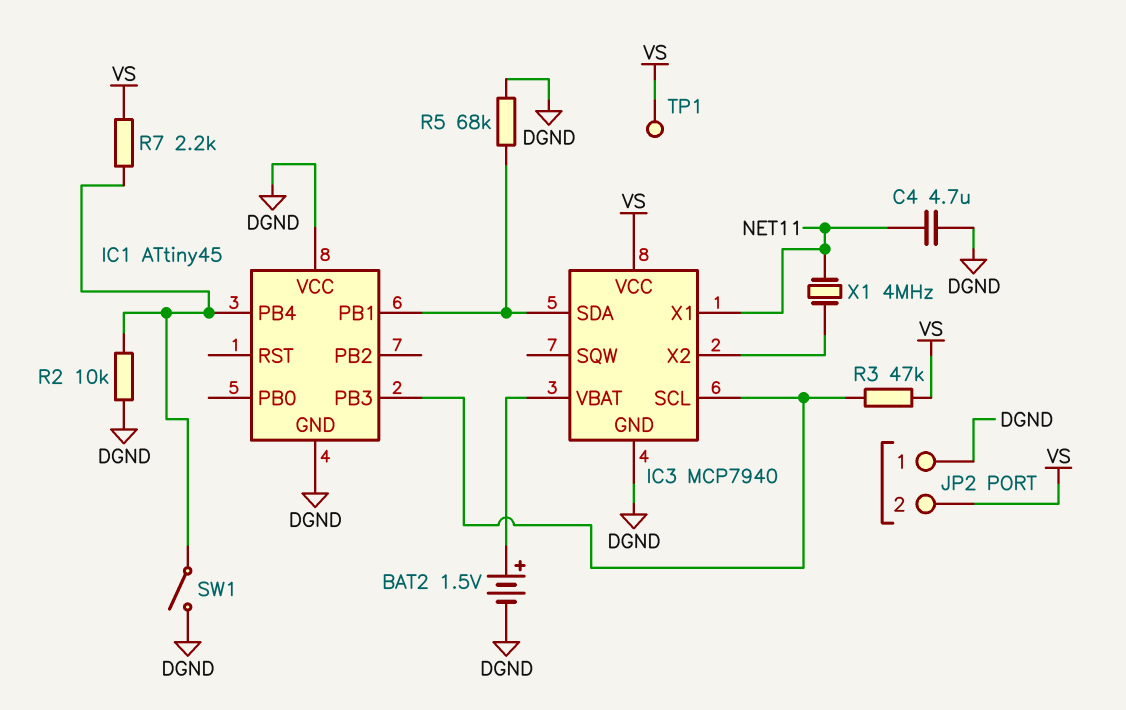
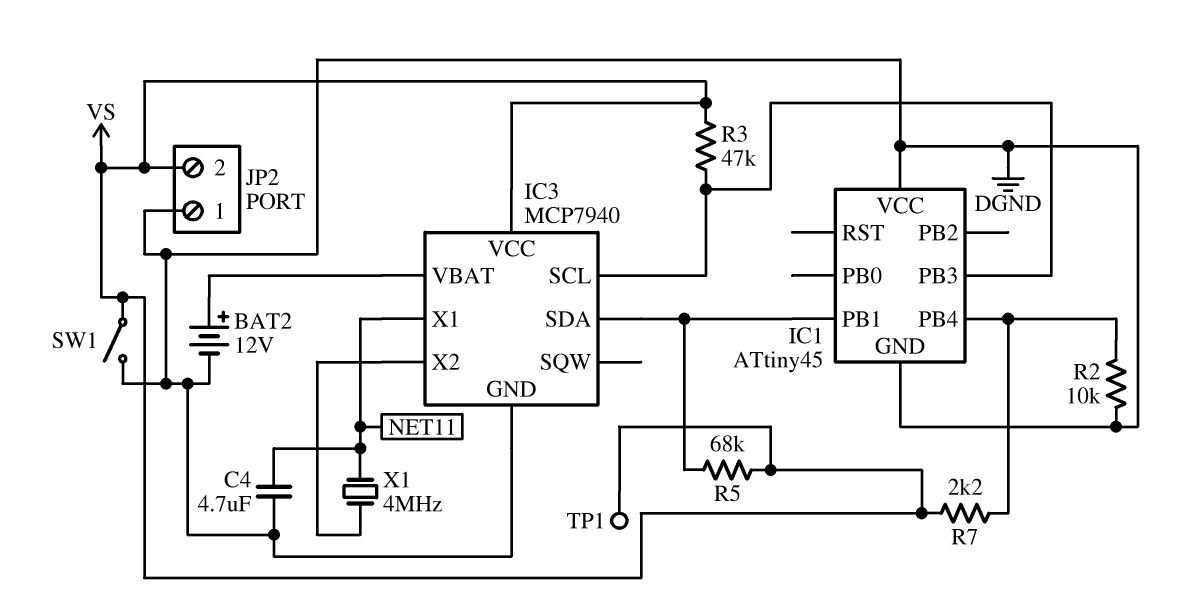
BAT2: 1.5V (plus IC3/VBAT, minus DGND) -> 12V (plus IC3/VBAT, minus DGND)
R5: 68k (DGND, IC1/PB1) -> 68k (IC1/PB1, VS)
SW1: switch (DGND, IC1/PB4) -> switch (DGND, VS)

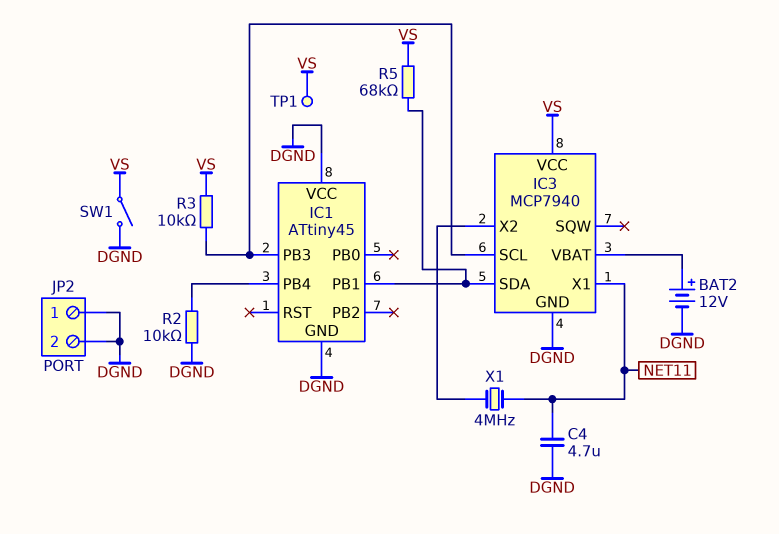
JP2 pin 2: VS -> DGND
R3: 47k (IC1/PB3, VS) -> 10k (IC1/PB3, VS)
R7: 2.2k (IC1/PB4, VS) -> none

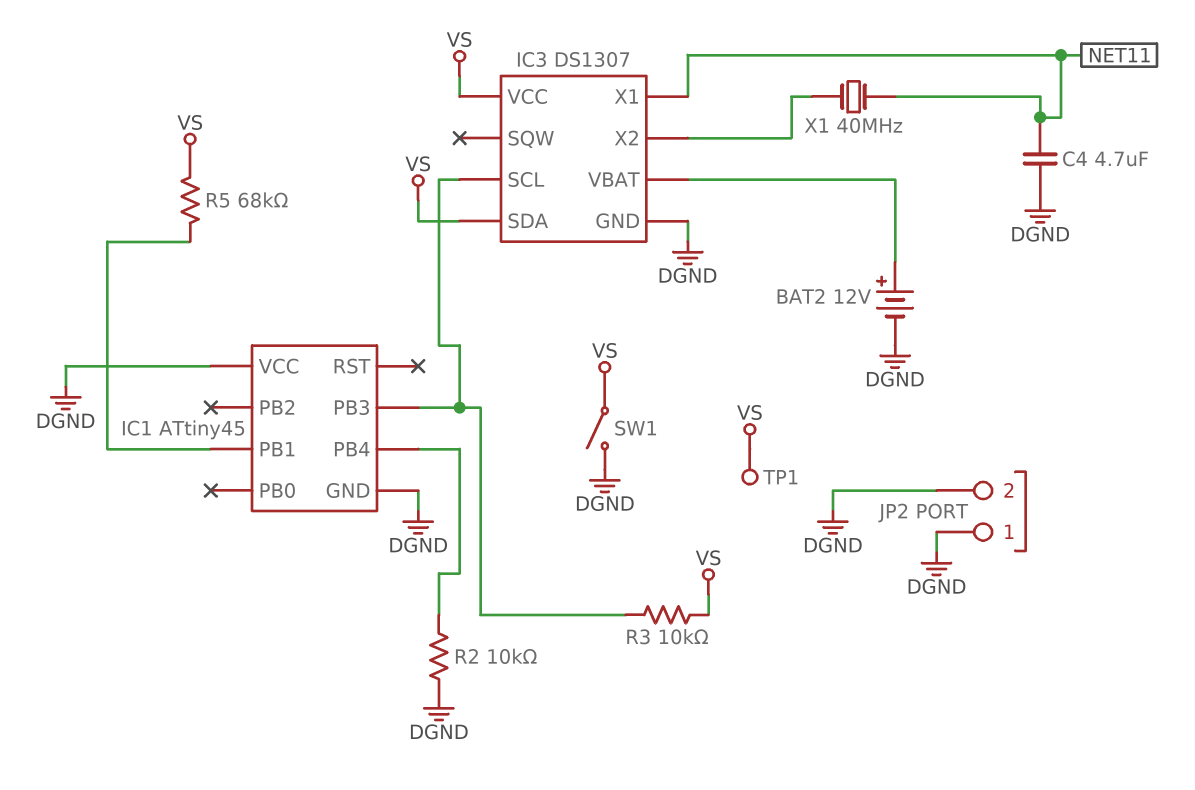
IC3: MCP7940 -> DS1307
IC3 pin SDA: IC1/PB1 -> VS
X1: 4MHz (IC3/X2, NET11) -> 40MHz (IC3/X2, NET11)

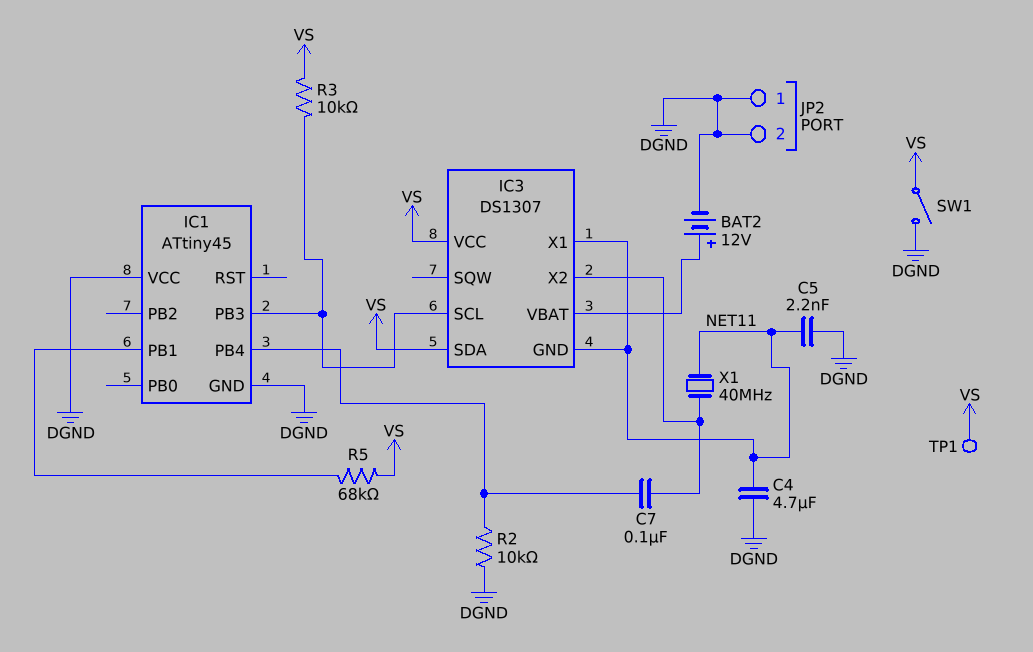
C5: none -> 2.2nF (DGND, NET11)
C7: none -> 100nF (IC1/PB4, IC3/X2)
IC3 pin GND: DGND -> NET11

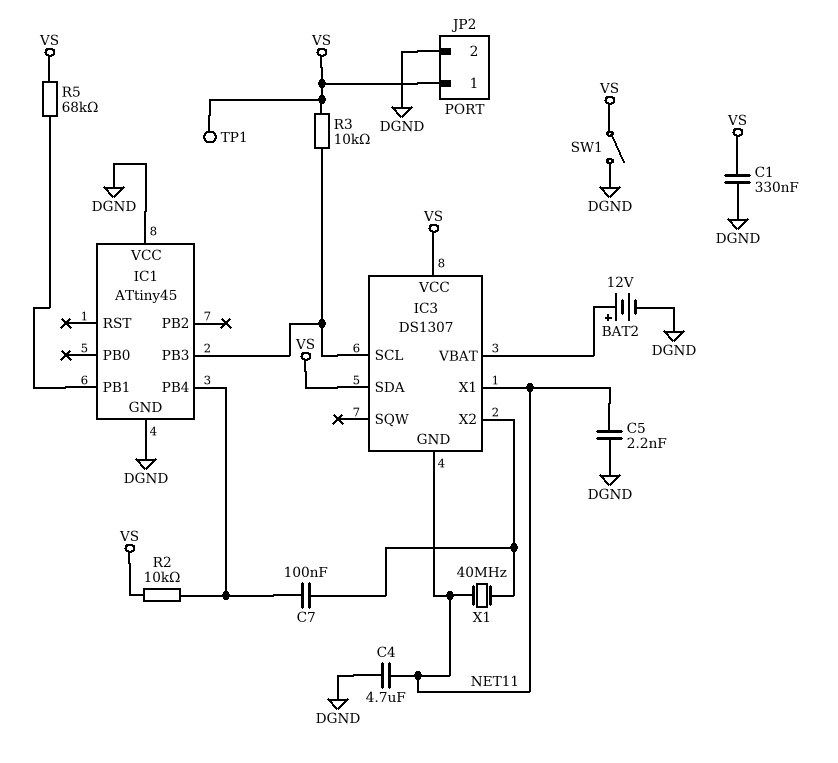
C1: none -> 330nF (DGND, VS)
JP2 pin 1: DGND -> VS
R2: 10k (DGND, IC1/PB4) -> 10k (IC1/PB4, VS)

